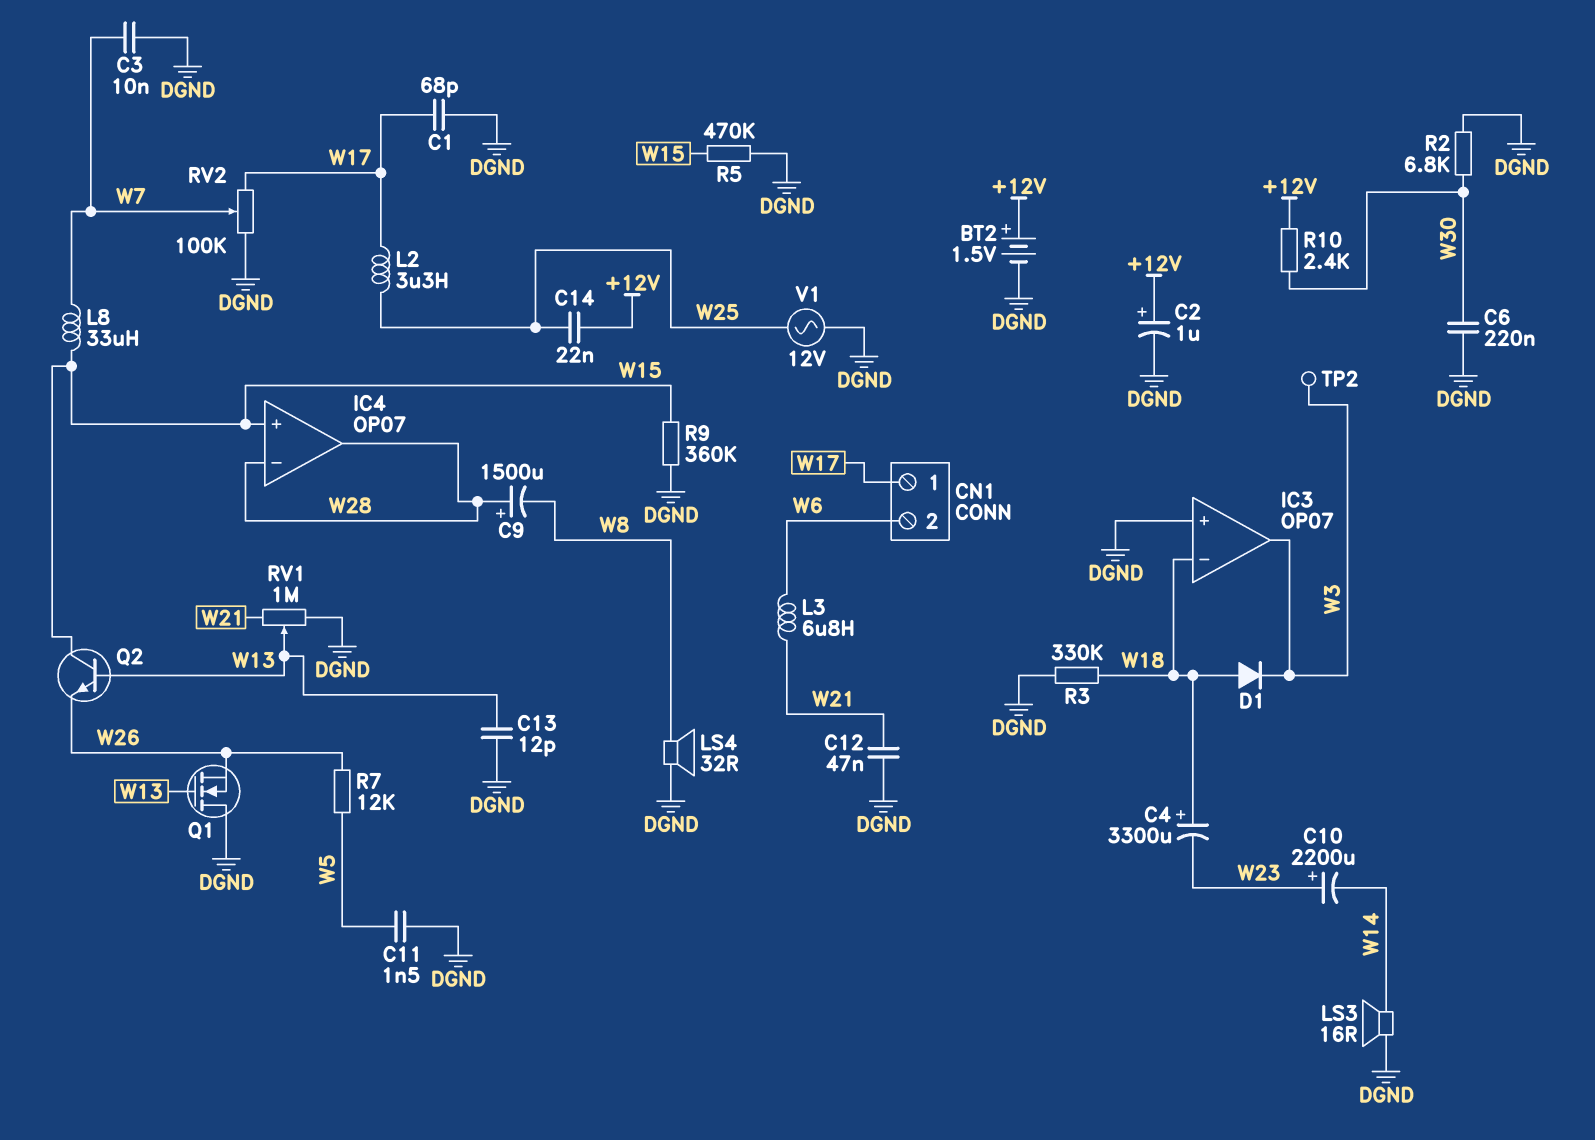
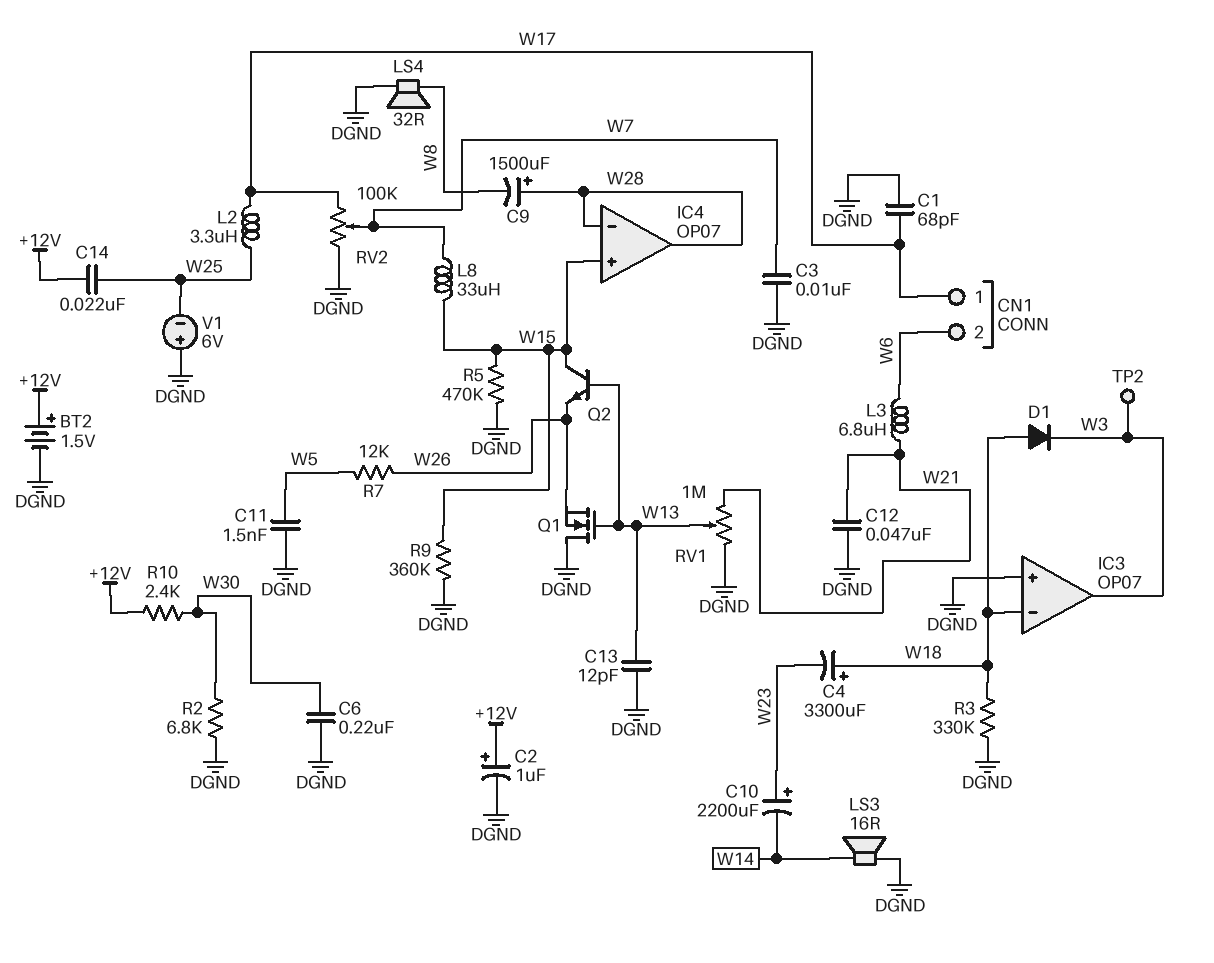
V1: AC 12V (DGND, W25) -> 6V (plus DGND, minus W25)

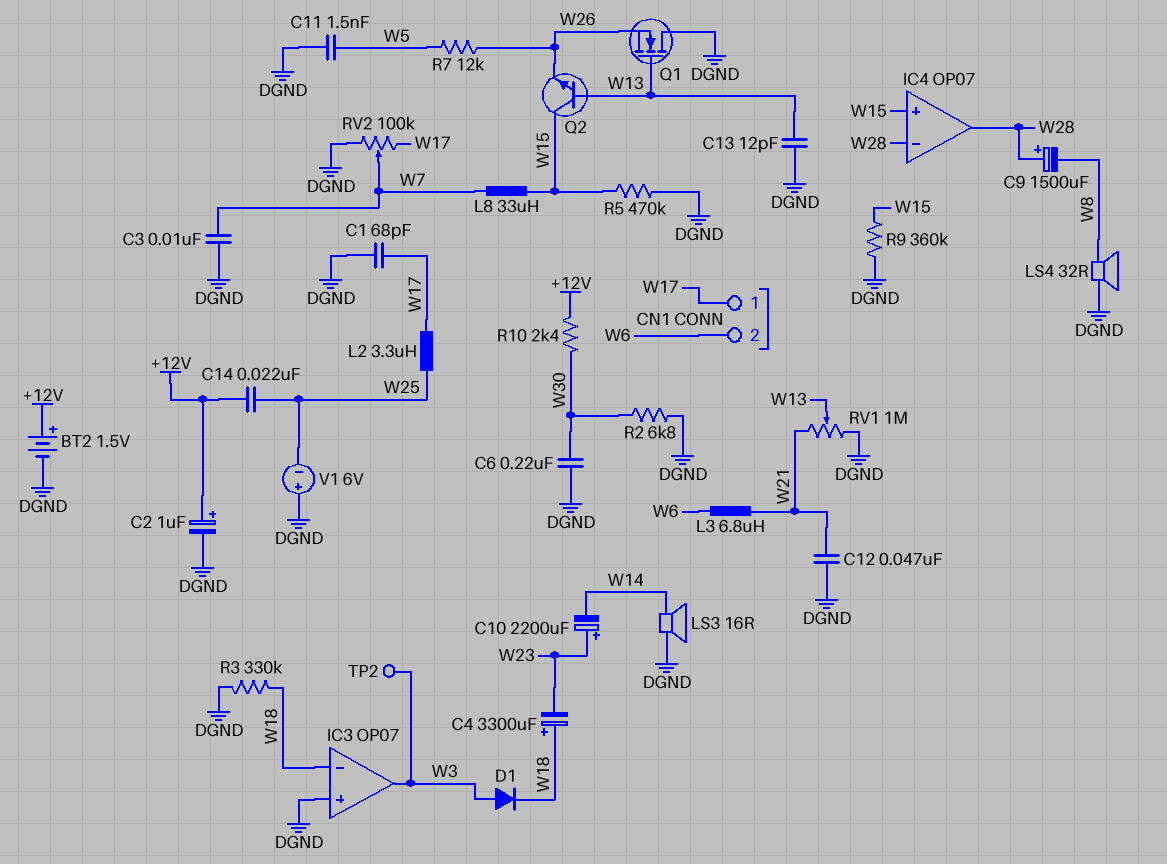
D1: diode (A W18, K W3) -> diode (A W3, K W18)

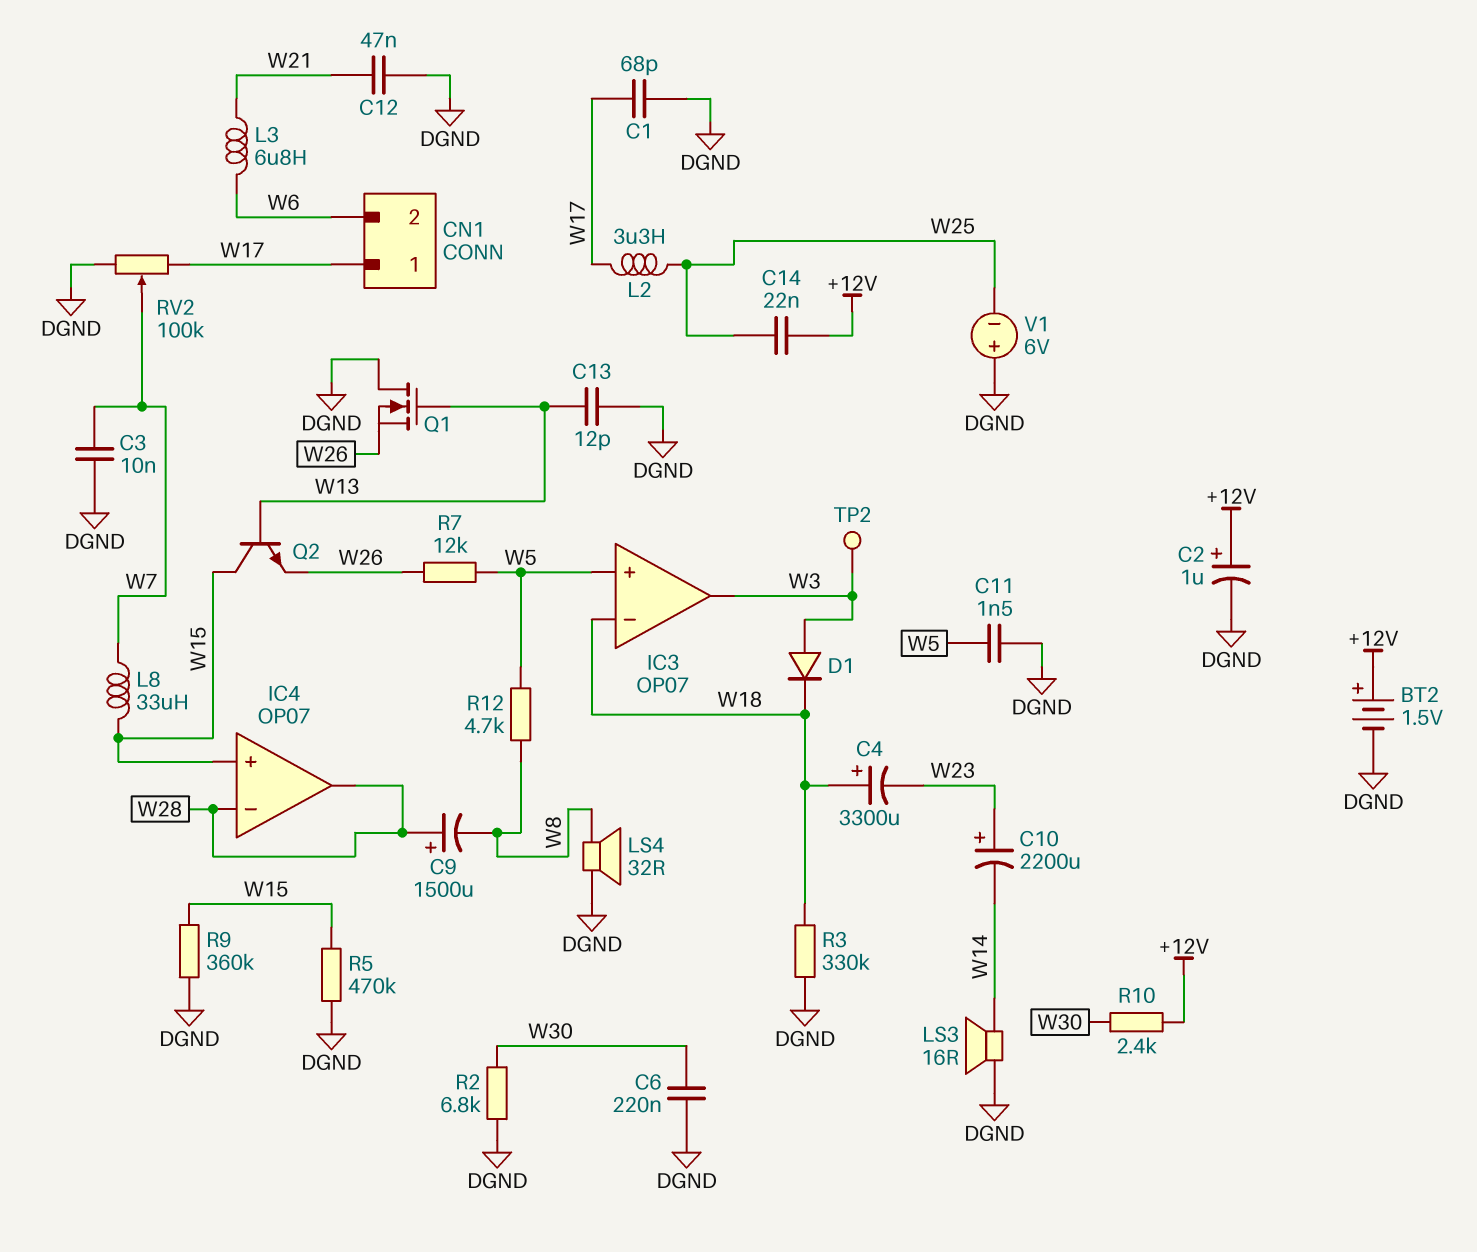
IC3 pin in+: DGND -> W5
R12: none -> 4.7k (W5, W8)
RV1: 1M (DGND, W21, wiper W13) -> none

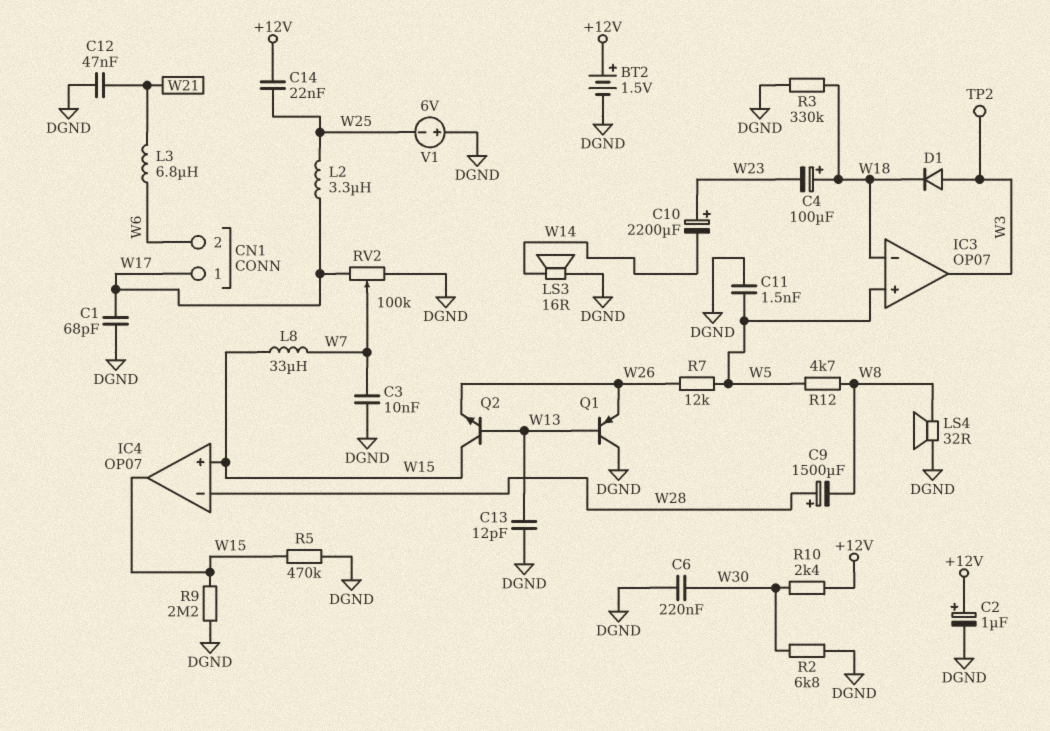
C4: 3300uF (plus W18, minus W23) -> 100uF (plus W18, minus W23)
IC4 pin out: W28 -> W15
Q1: NMOS (G W13, D DGND, S W26) -> PNP (B W13, C DGND, E W26)
R9: 360k (DGND, W15) -> 2.2M (DGND, W15)

